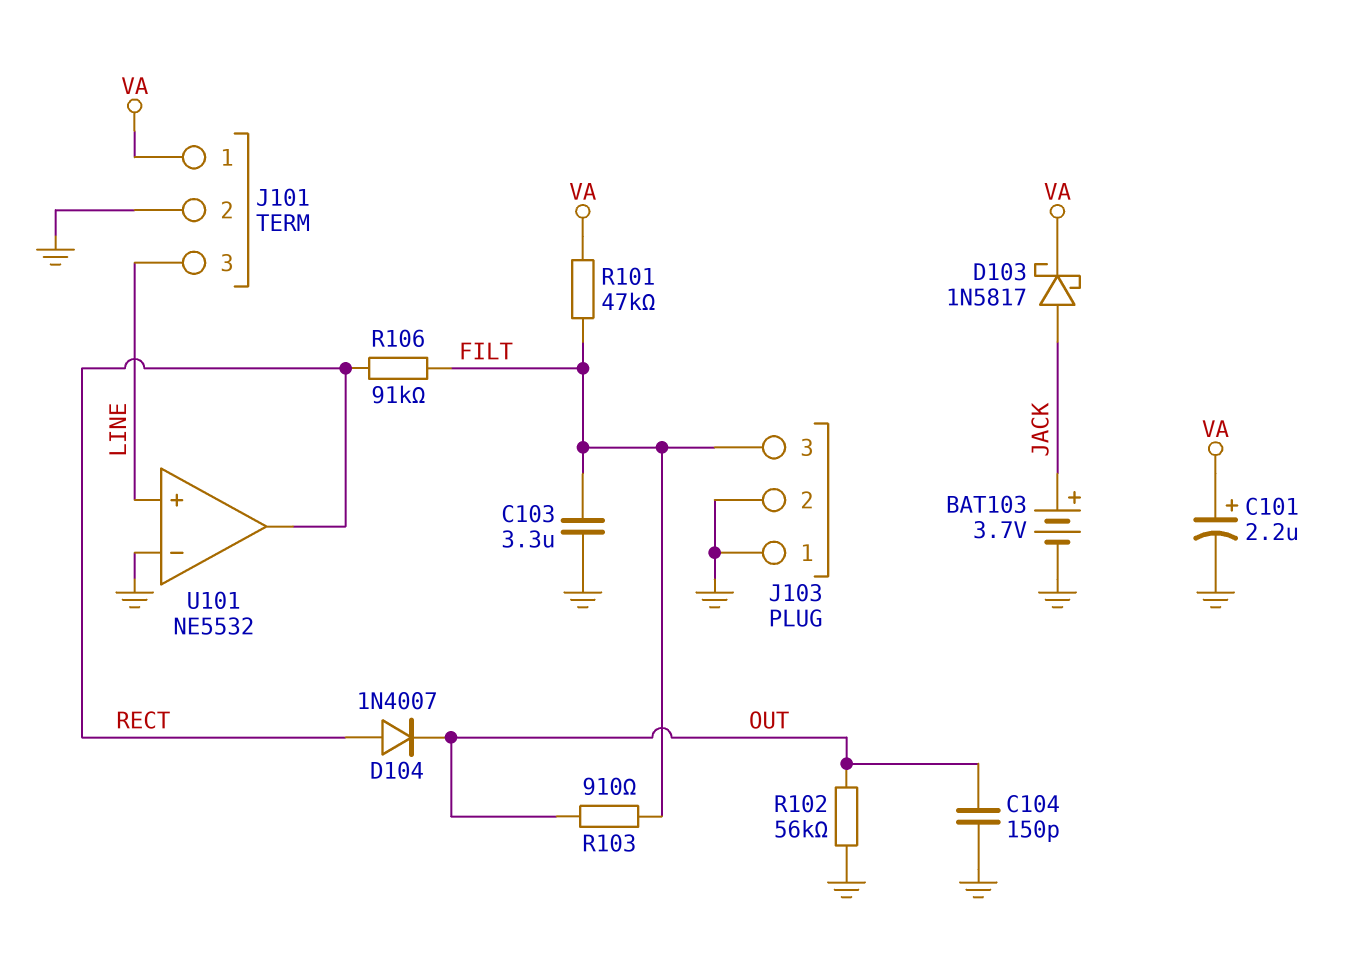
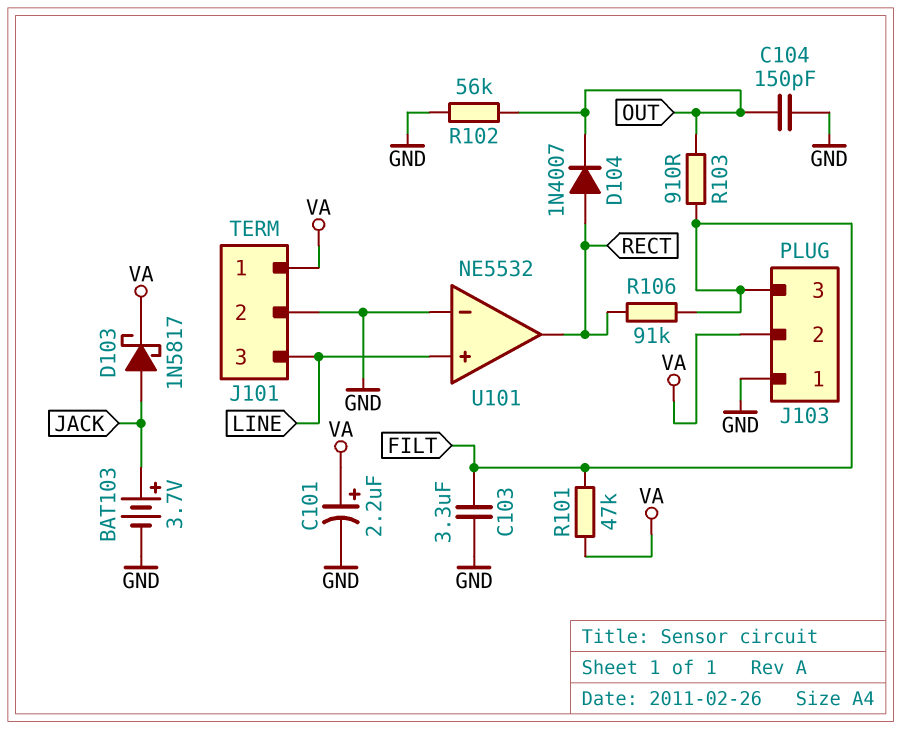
J103 pin 2: GND -> VA

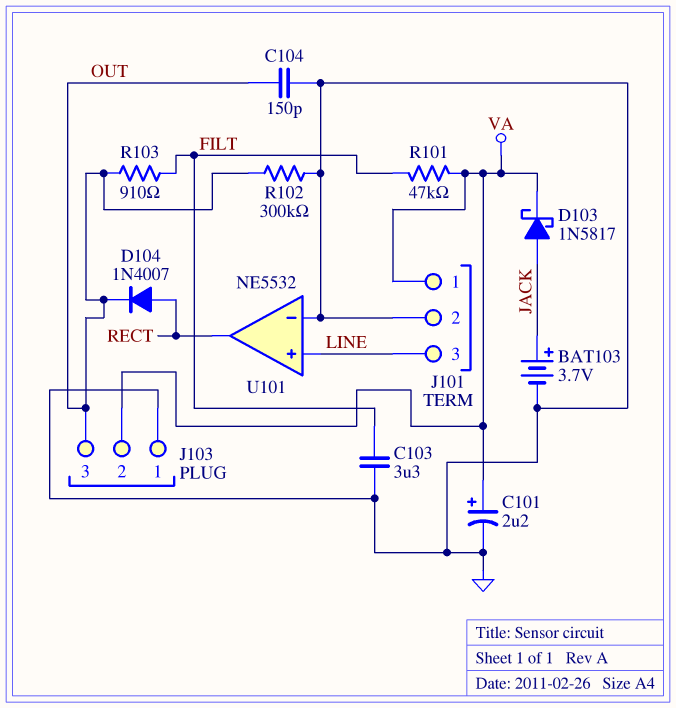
J103 pin 3: FILT -> OUT
R102: 56k (GND, OUT) -> 300k (GND, OUT)
R106: 91k (FILT, RECT) -> none

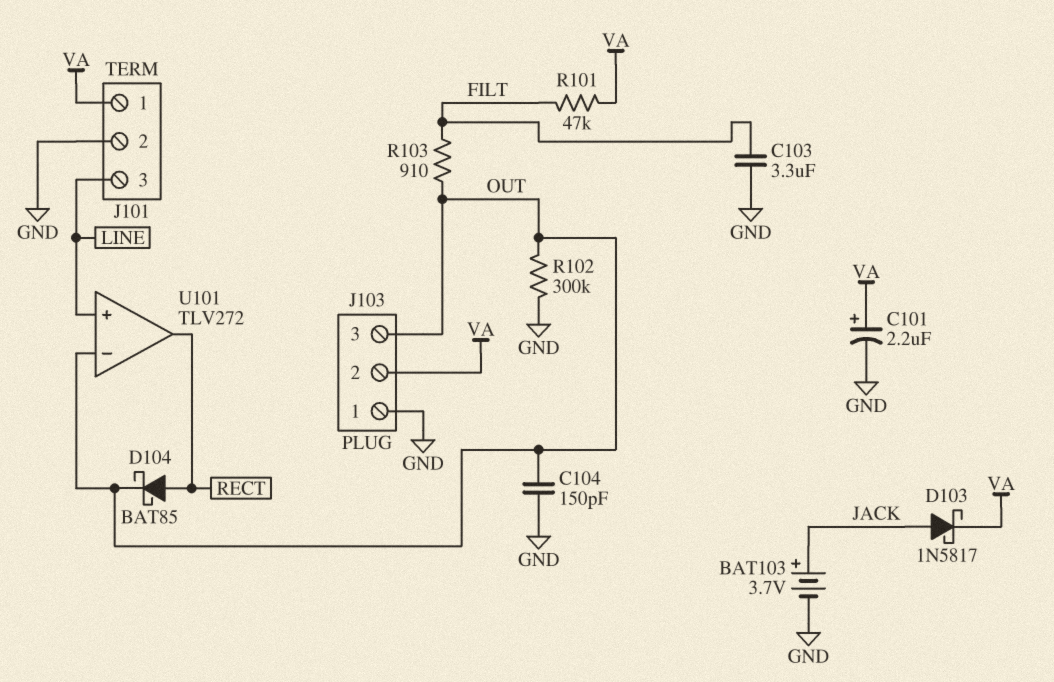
D104: diode 1N4007 (A RECT, K OUT) -> schottky BAT85 (A RECT, K OUT)
U101: NE5532 -> TLV272
U101 pin in-: GND -> OUT

